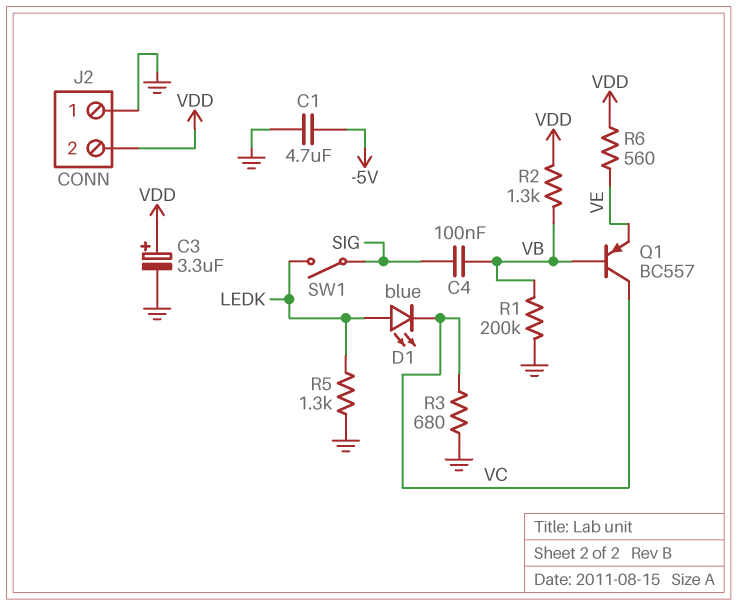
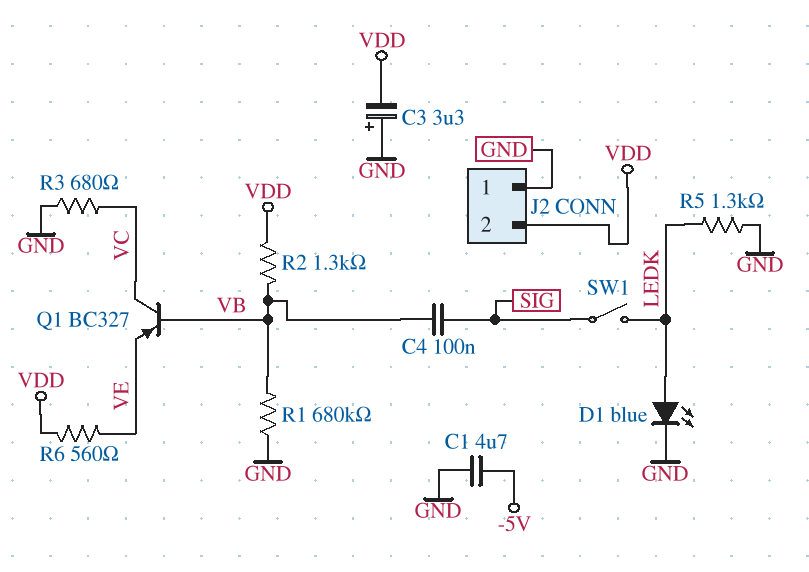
C3: 3.3uF (plus VDD, minus GND) -> 3.3uF (plus GND, minus VDD)
D1: LED blue (A LEDK, K VC) -> LED blue (A LEDK, K GND)
Q1: PNP BC557 (B VB, C VC, E VE) -> PNP BC327 (B VB, C VC, E VE)
R1: 200k (GND, VB) -> 680k (GND, VB)

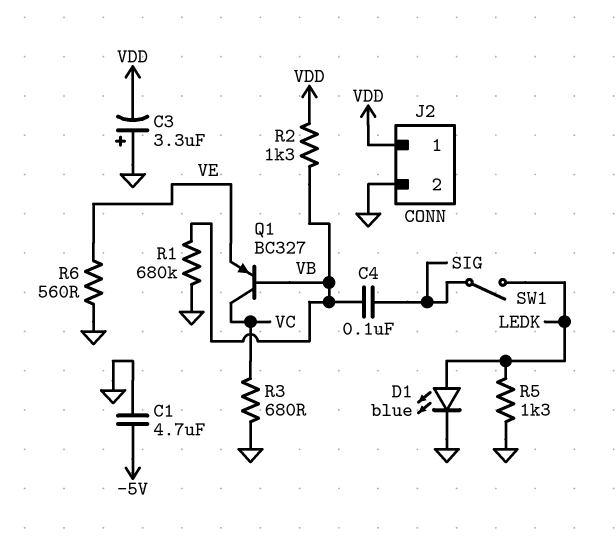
J2 pin 1: GND -> VDD
J2 pin 2: VDD -> GND
R6: 560 (VDD, VE) -> 560 (GND, VE)

